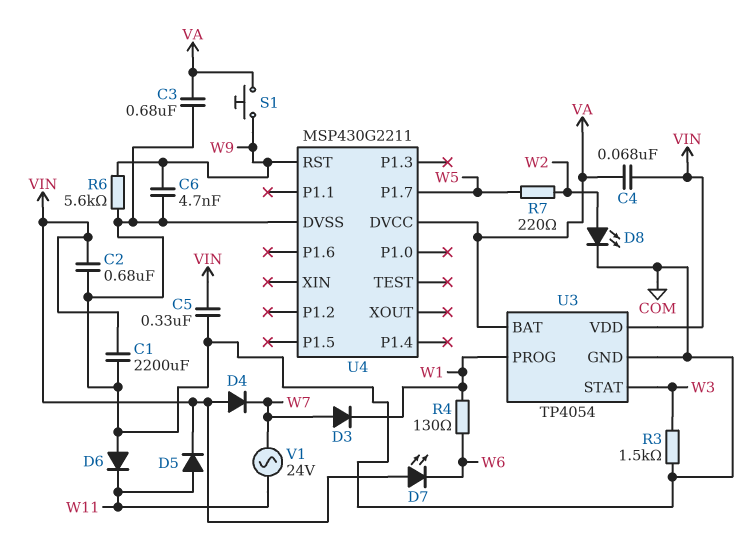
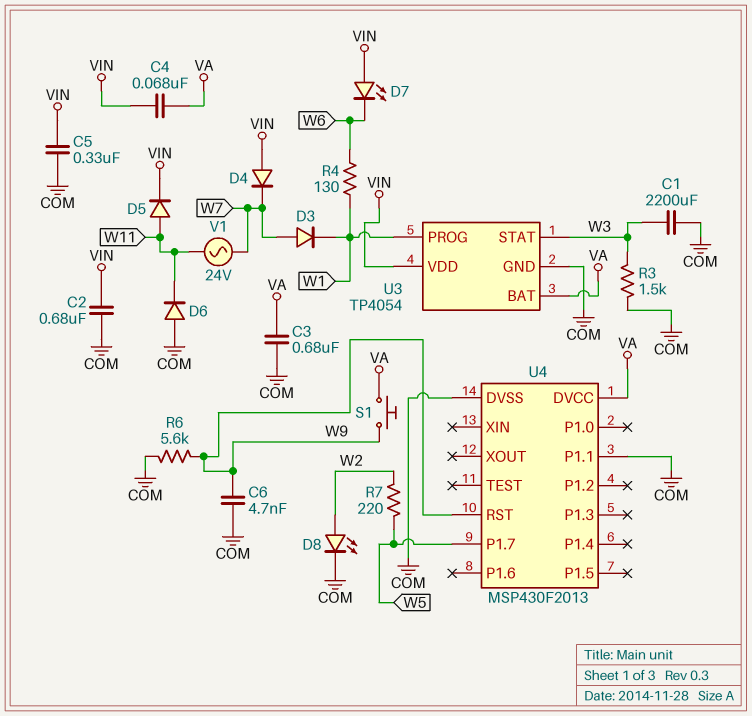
C1: 2200uF (COM, VIN) -> 2200uF (COM, W3)
U4: MSP430G2211 -> MSP430F2013
U4 pin P1.1: none -> COM

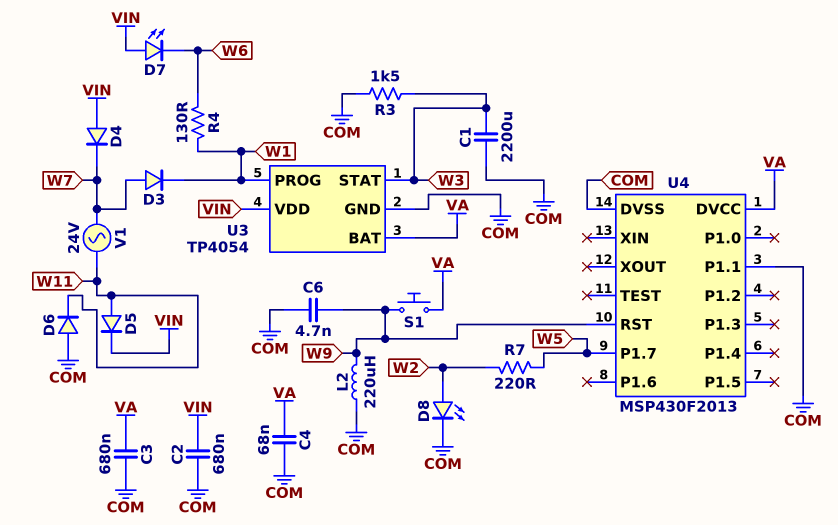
C4: 68nF (VA, VIN) -> 68nF (COM, VA)
C5: 330nF (COM, VIN) -> none
L2: none -> 220uH (COM, W9)
R6: 5.6k (COM, W9) -> none

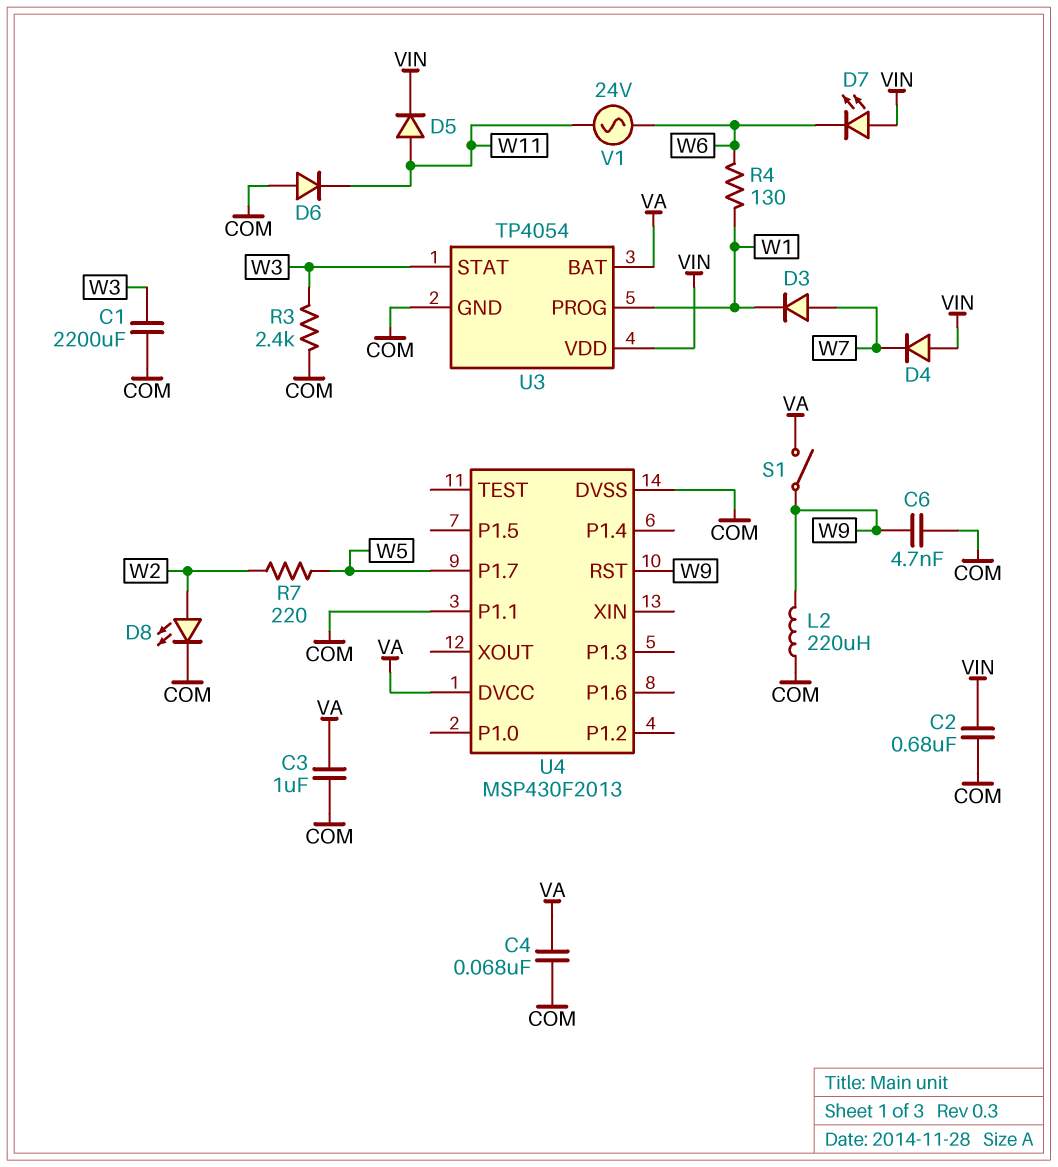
C3: 680nF (COM, VA) -> 1uF (COM, VA)
R3: 1.5k (COM, W3) -> 2.4k (COM, W3)
S1: button (VA, W9) -> switch (VA, W9)
V1: AC 24V (W7, W11) -> AC 24V (W6, W11)

